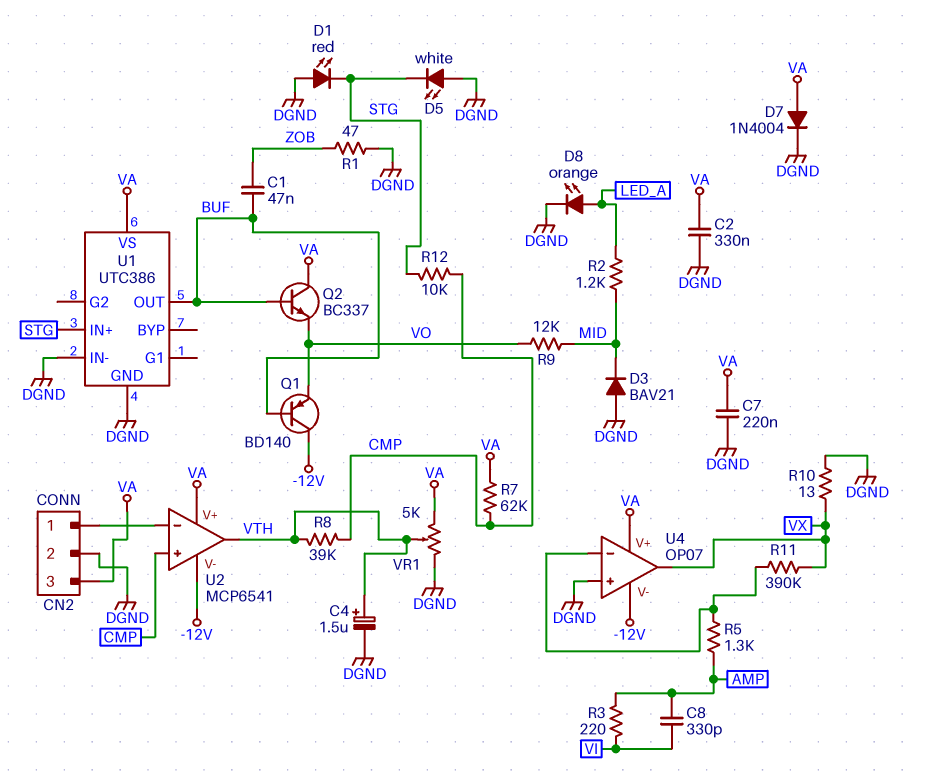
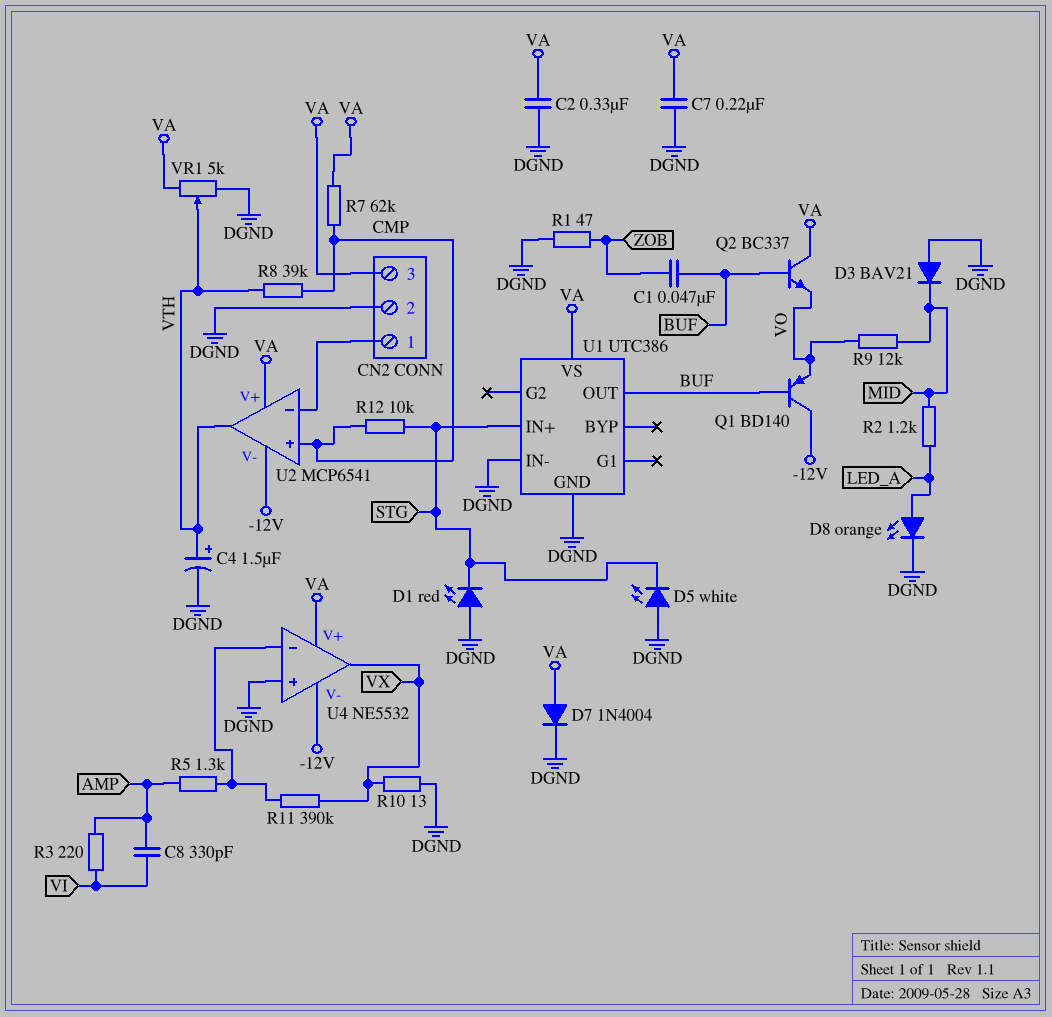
U4: OP07 -> NE5532

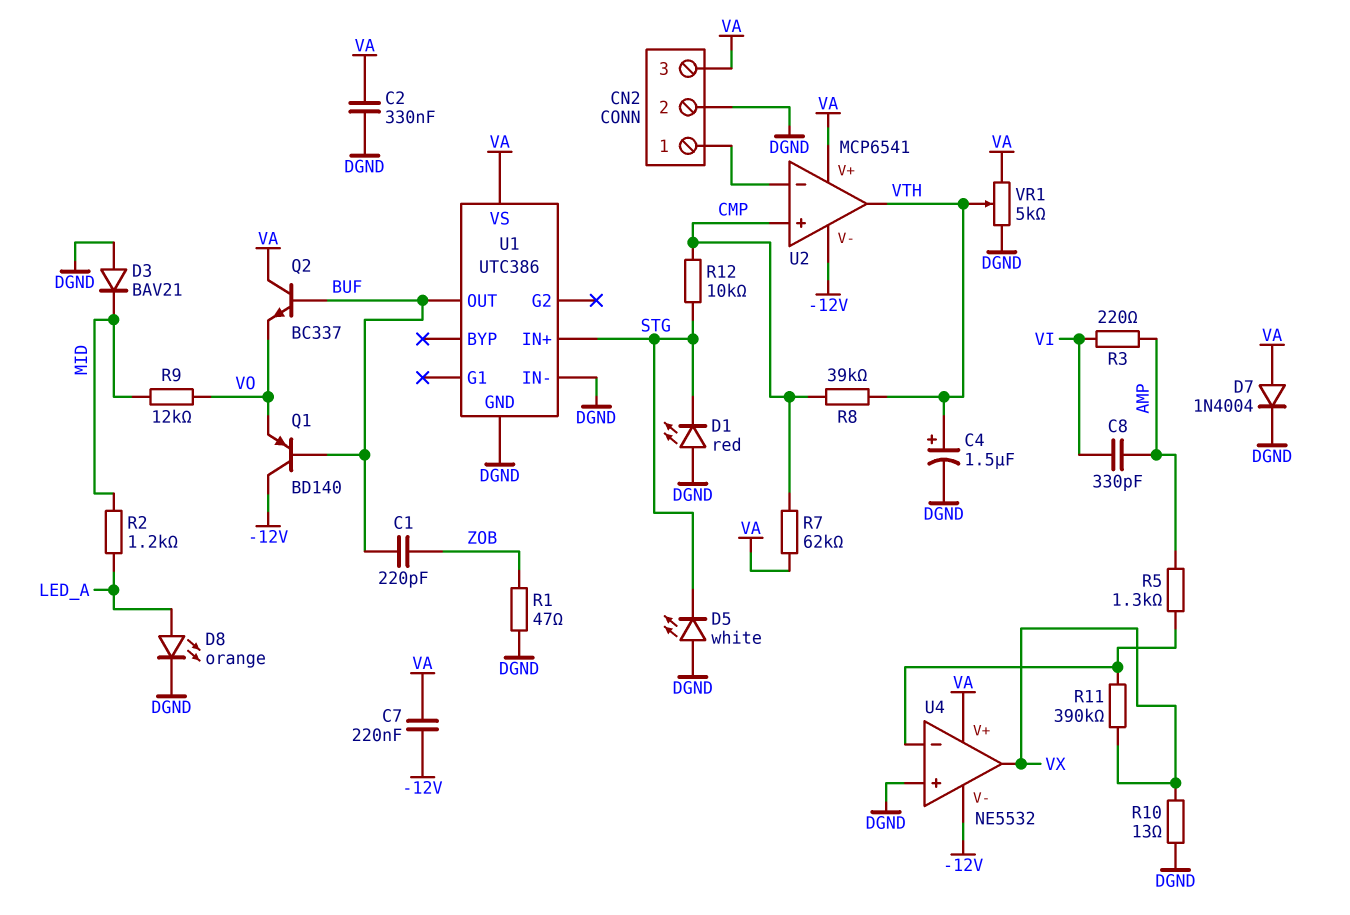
C1: 47nF (BUF, ZOB) -> 220pF (BUF, ZOB)
C7: 220nF (DGND, VA) -> 220nF (-12V, VA)

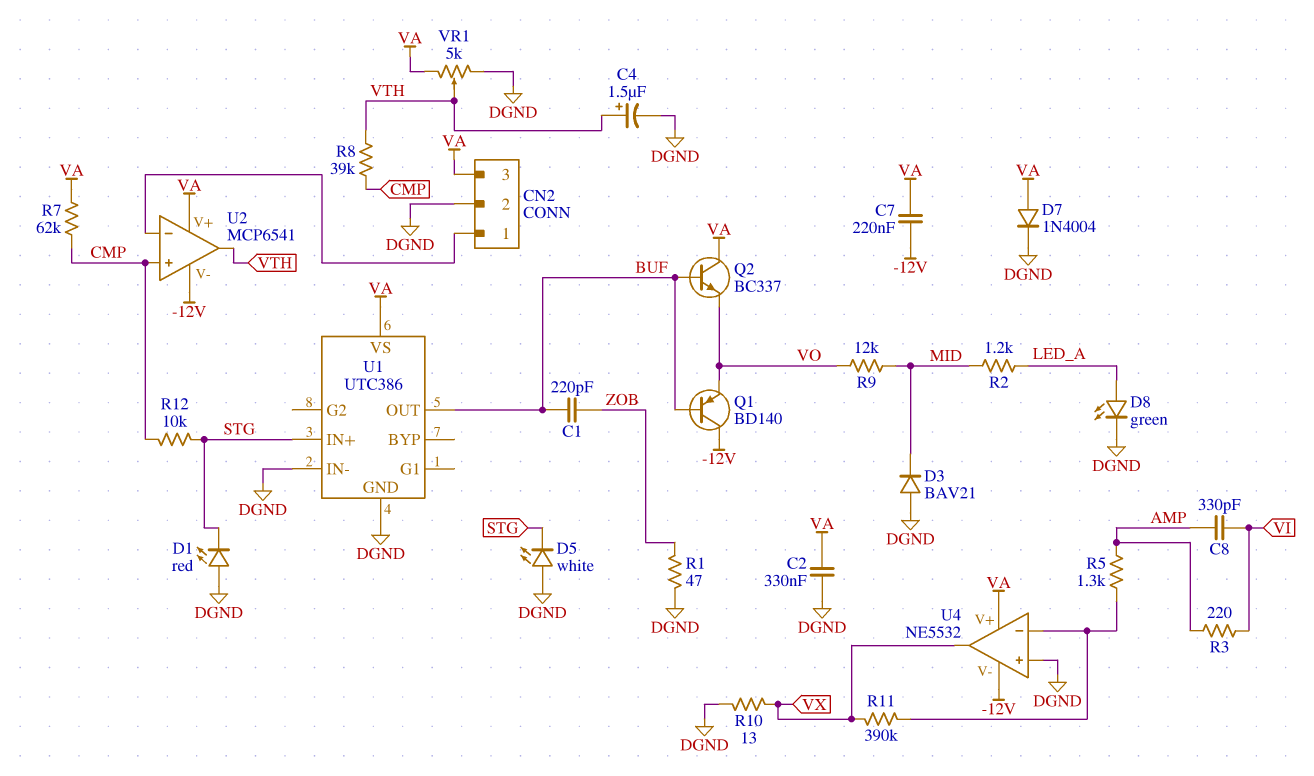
D8: LED orange (A LED_A, K DGND) -> LED green (A LED_A, K DGND)

